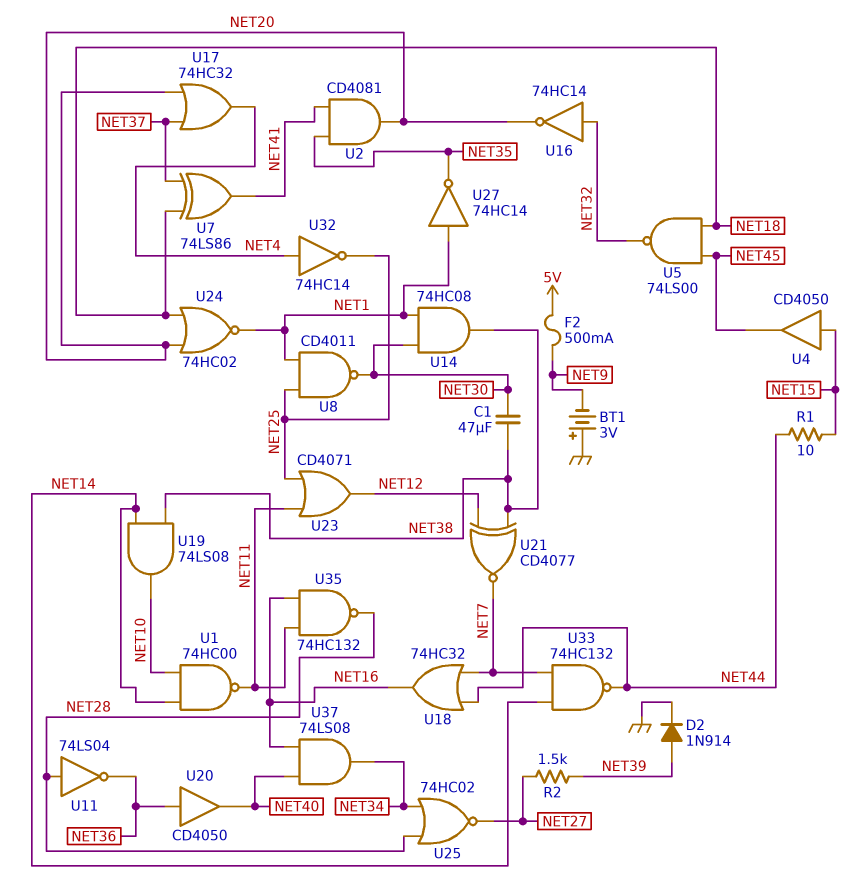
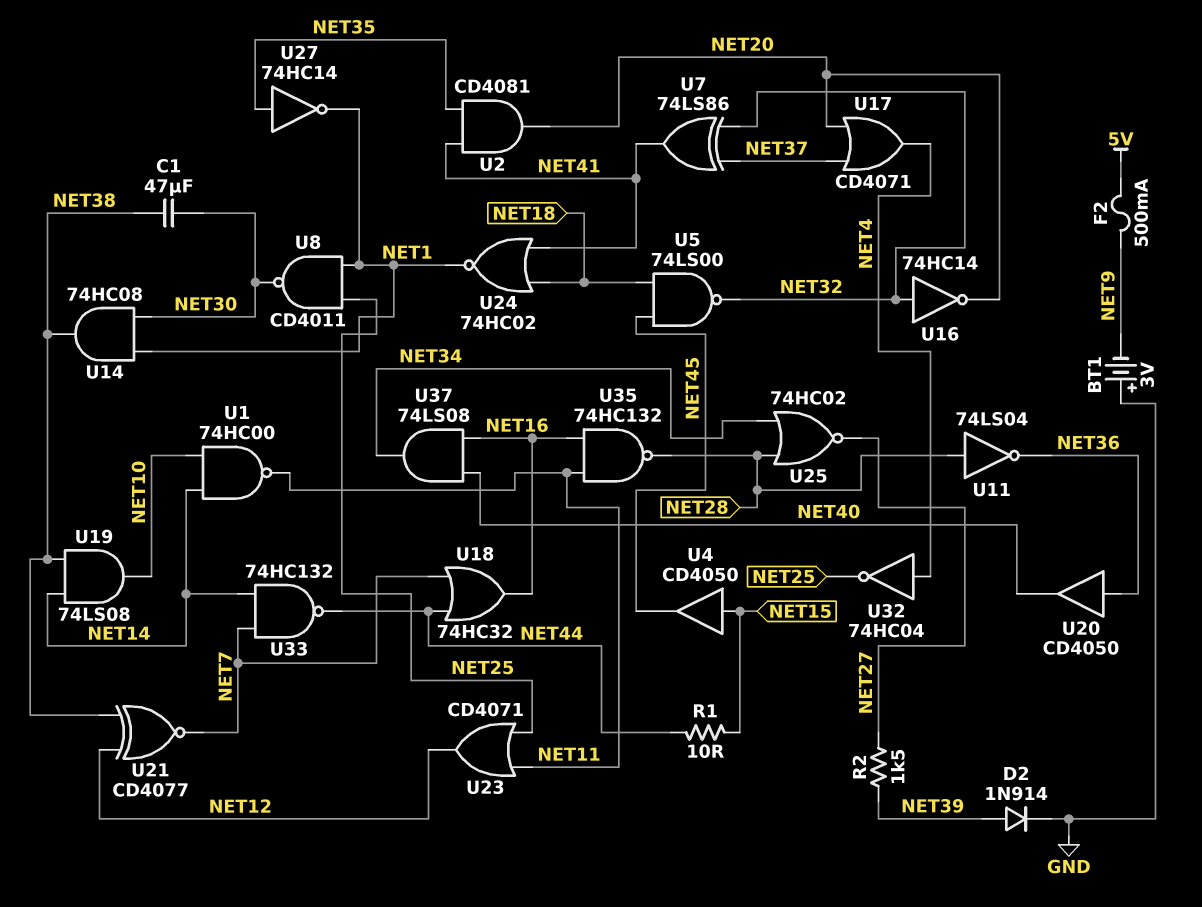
U7: XOR 74LS86 (in NET18, in NET37, out NET41) -> XOR 74LS86 (in NET32, in NET37, out NET41)
U17: OR 74HC32 (in NET20, in NET37, out NET4) -> OR CD4071 (in NET20, in NET37, out NET4)
U24: NOR 74HC02 (in NET18, in NET20, out NET1) -> NOR 74HC02 (in NET18, in NET41, out NET1)
U27: NOT 74HC14 (in NET1, out NET35) -> NOT 74HC14 (in NET35, out NET1)
U32: NOT 74HC14 (in NET4, out NET25) -> NOT 74HC04 (in NET4, out NET25)

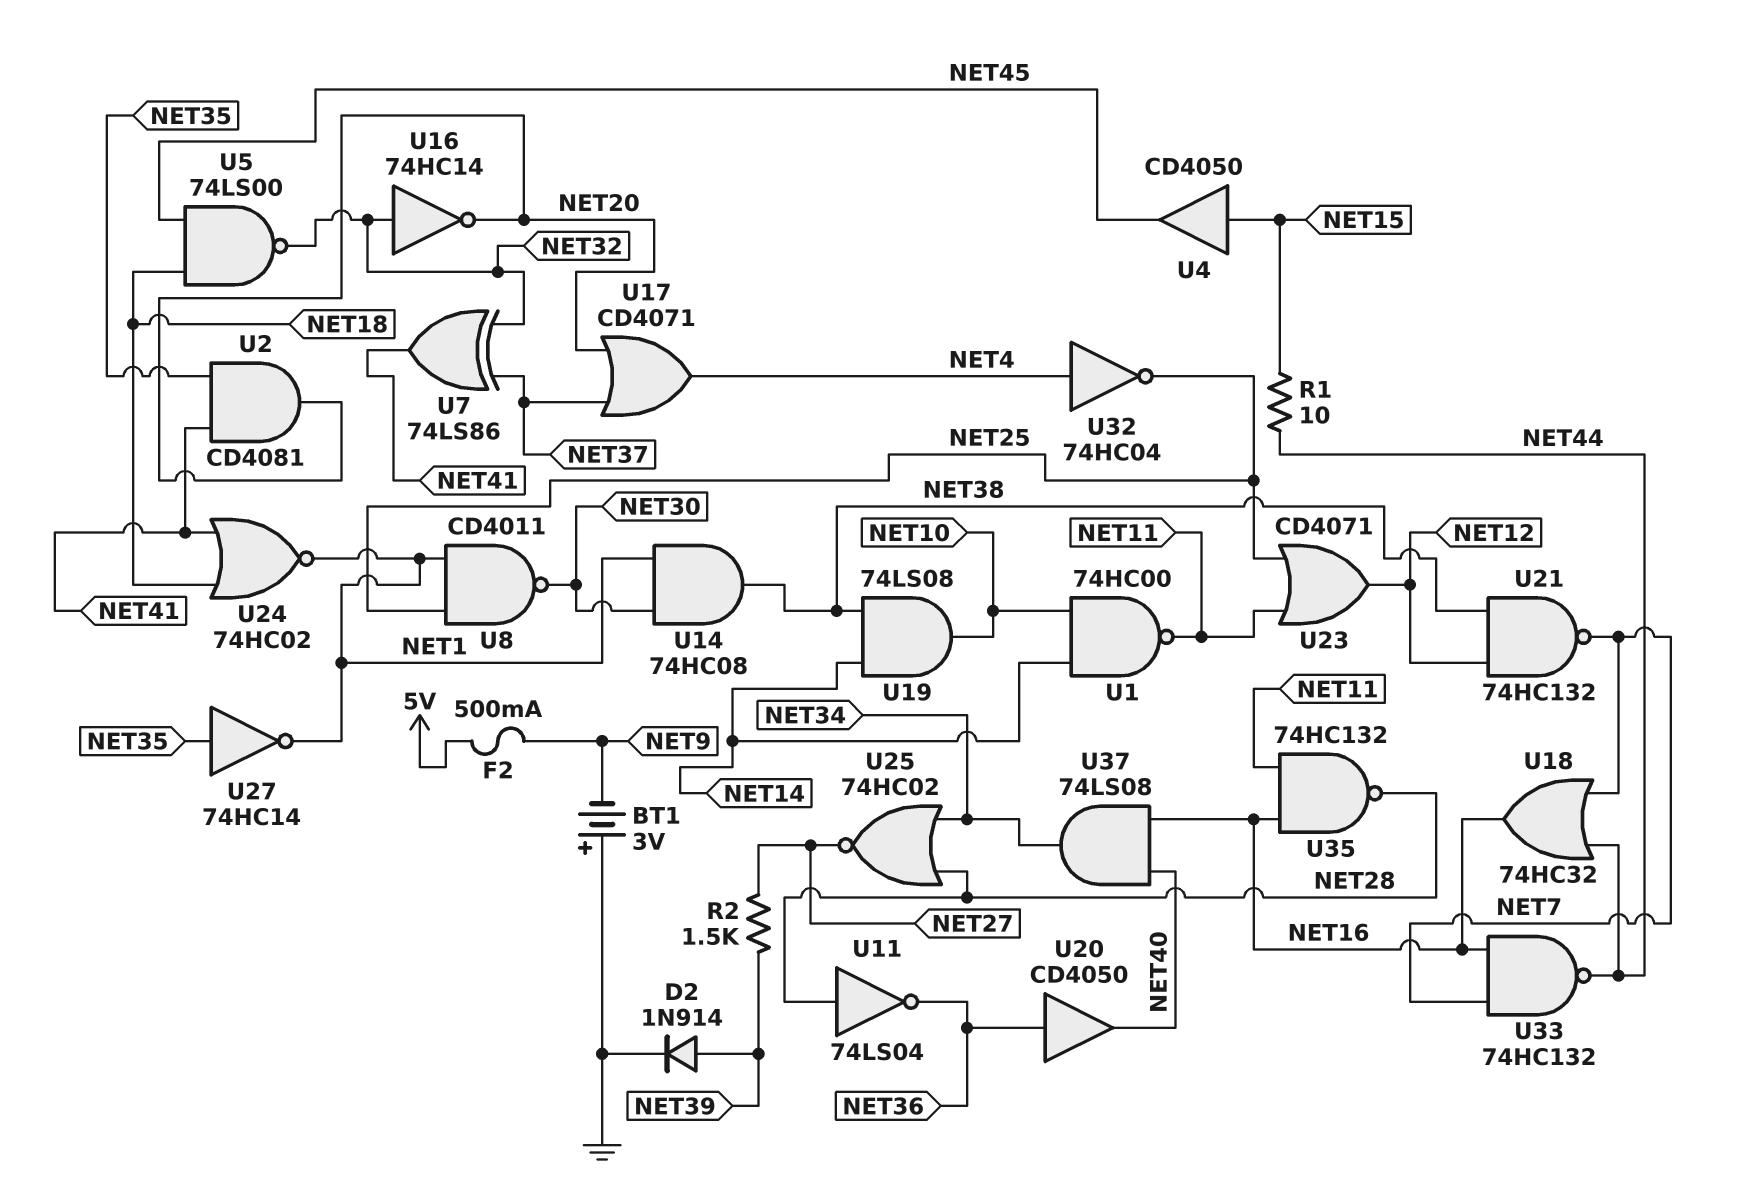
C1: 47uF (NET30, NET38) -> none
U21: XNOR CD4077 (in NET12, in NET38, out NET7) -> NAND 74HC132 (in NET12, in NET38, out NET7)
U33: NAND 74HC132 (in NET7, in NET14, out NET44) -> NAND 74HC132 (in NET7, in NET16, out NET44)

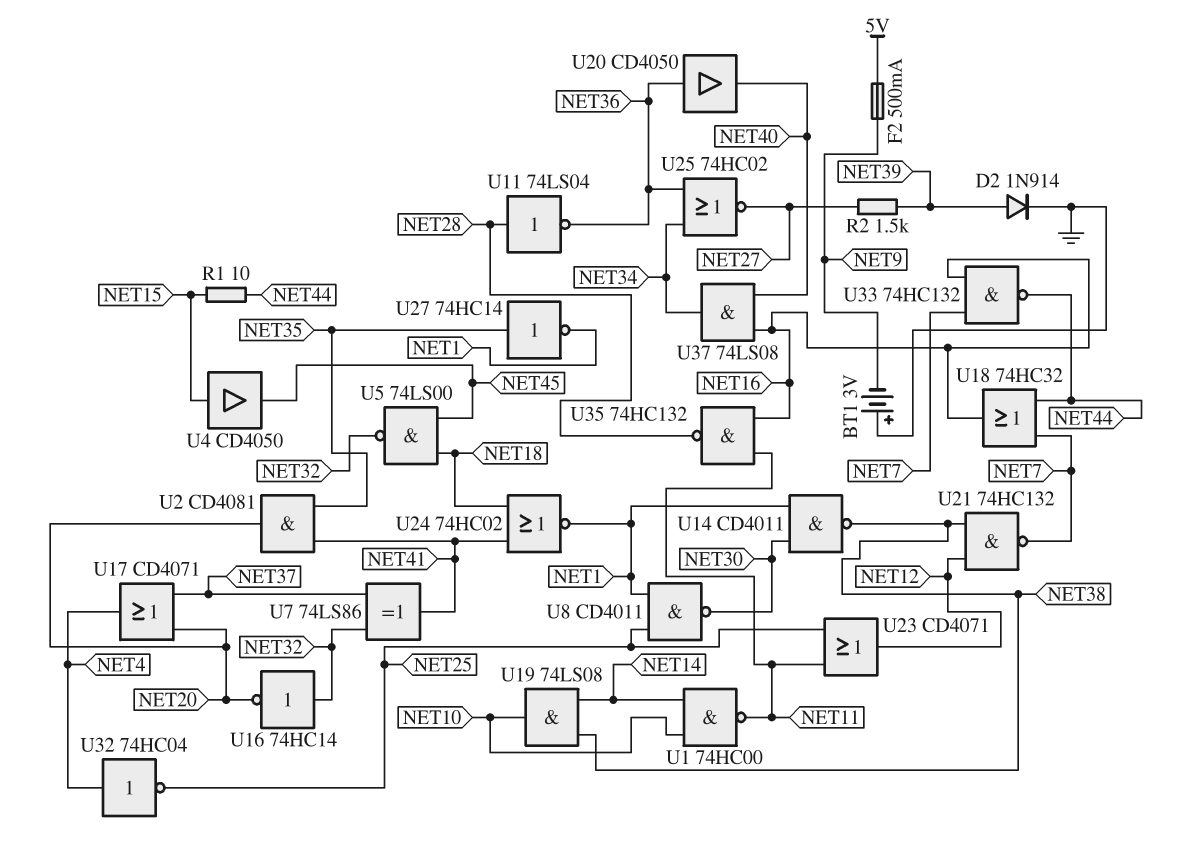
U14: AND 74HC08 (in NET1, in NET30, out NET38) -> NAND CD4011 (in NET1, in NET30, out NET38)
U25: NOR 74HC02 (in NET28, in NET34, out NET27) -> NOR 74HC02 (in NET34, in NET36, out NET27)

